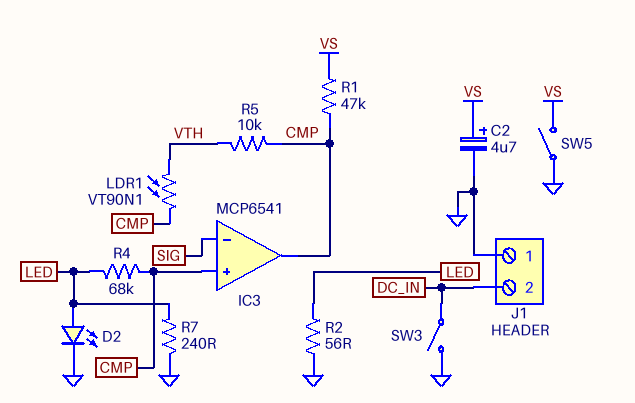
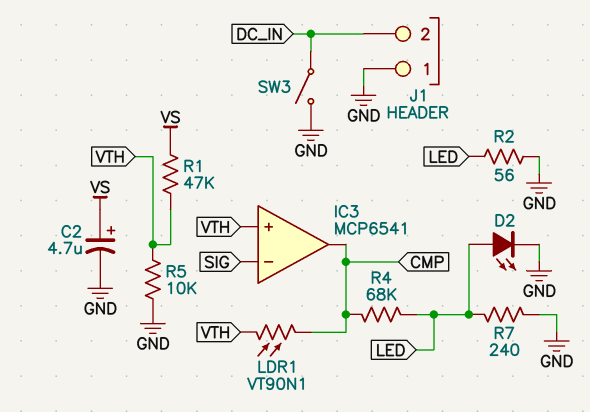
IC3 pin in+: CMP -> VTH
R1: 47k (CMP, VS) -> 47k (VS, VTH)
R5: 10k (CMP, VTH) -> 10k (GND, VTH)
SW5: switch (GND, VS) -> none

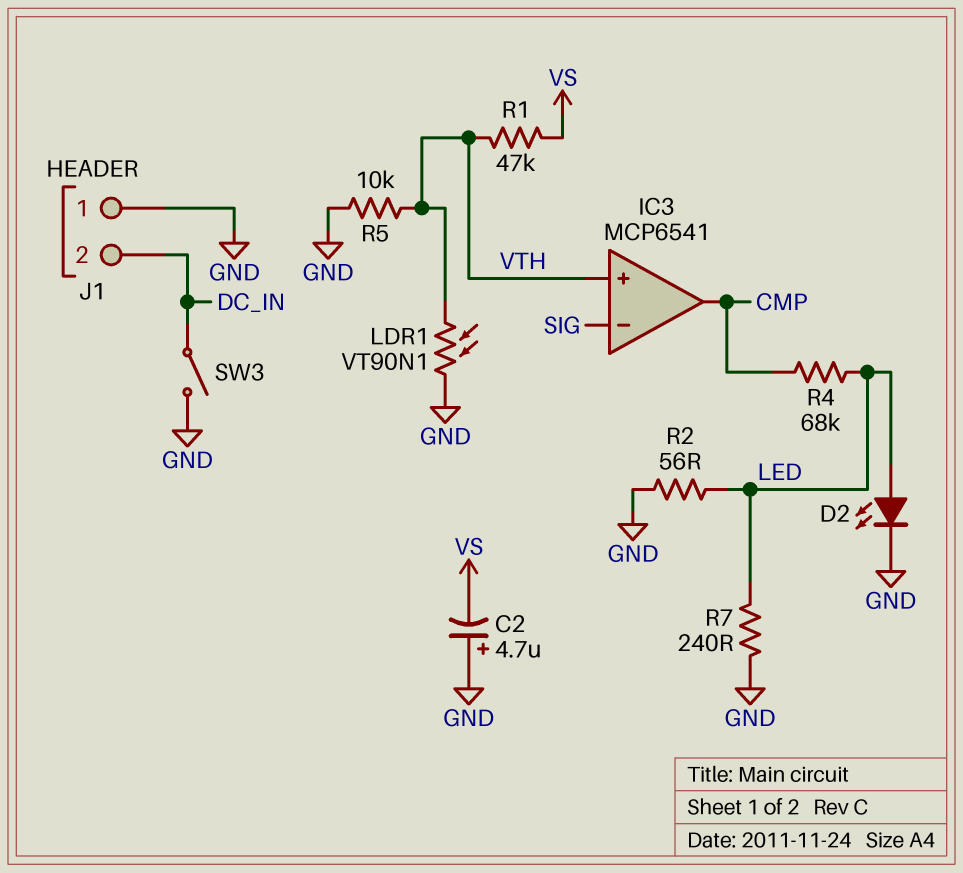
C2: 4.7uF (plus VS, minus GND) -> 4.7uF (plus GND, minus VS)
LDR1: VT90N1 (CMP, VTH) -> VT90N1 (GND, VTH)

